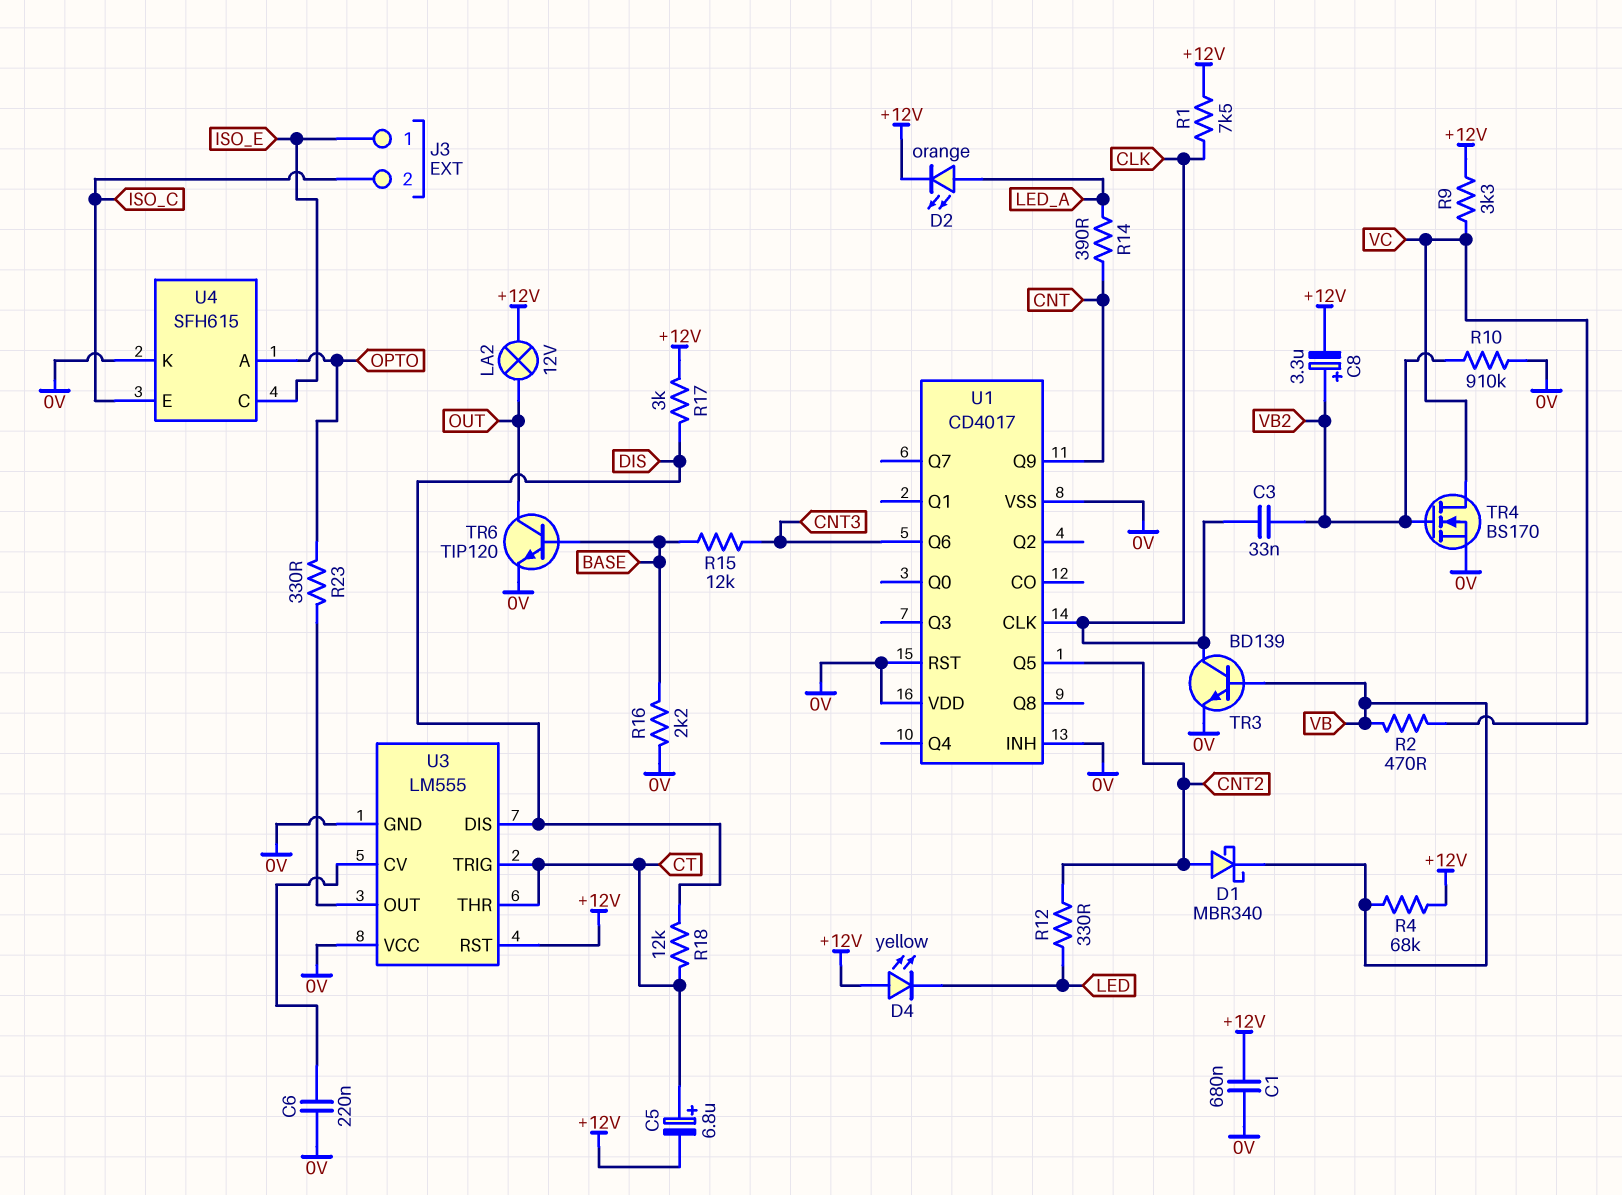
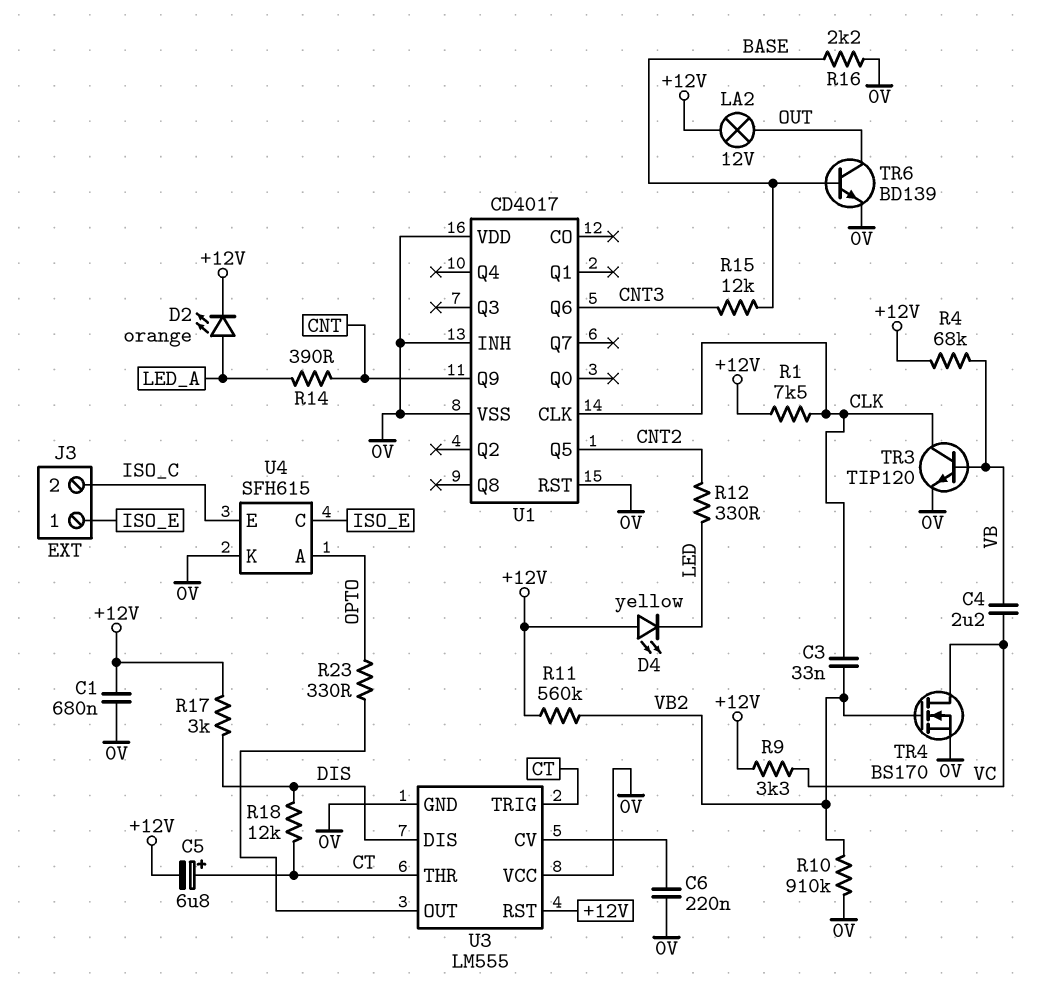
C4: none -> 2.2uF (VB, VC)
C8: 3.3uF (plus VB2, minus +12V) -> none
D1: schottky MBR340 (A CNT2, K VB) -> none
R2: 470 (VB, VC) -> none
R11: none -> 560k (+12V, VB2)
TR3: NPN BD139 (B VB, C CLK, E 0V) -> NPN TIP120 (B VB, C CLK, E 0V)
TR6: NPN TIP120 (B BASE, C OUT, E 0V) -> NPN BD139 (B BASE, C OUT, E 0V)

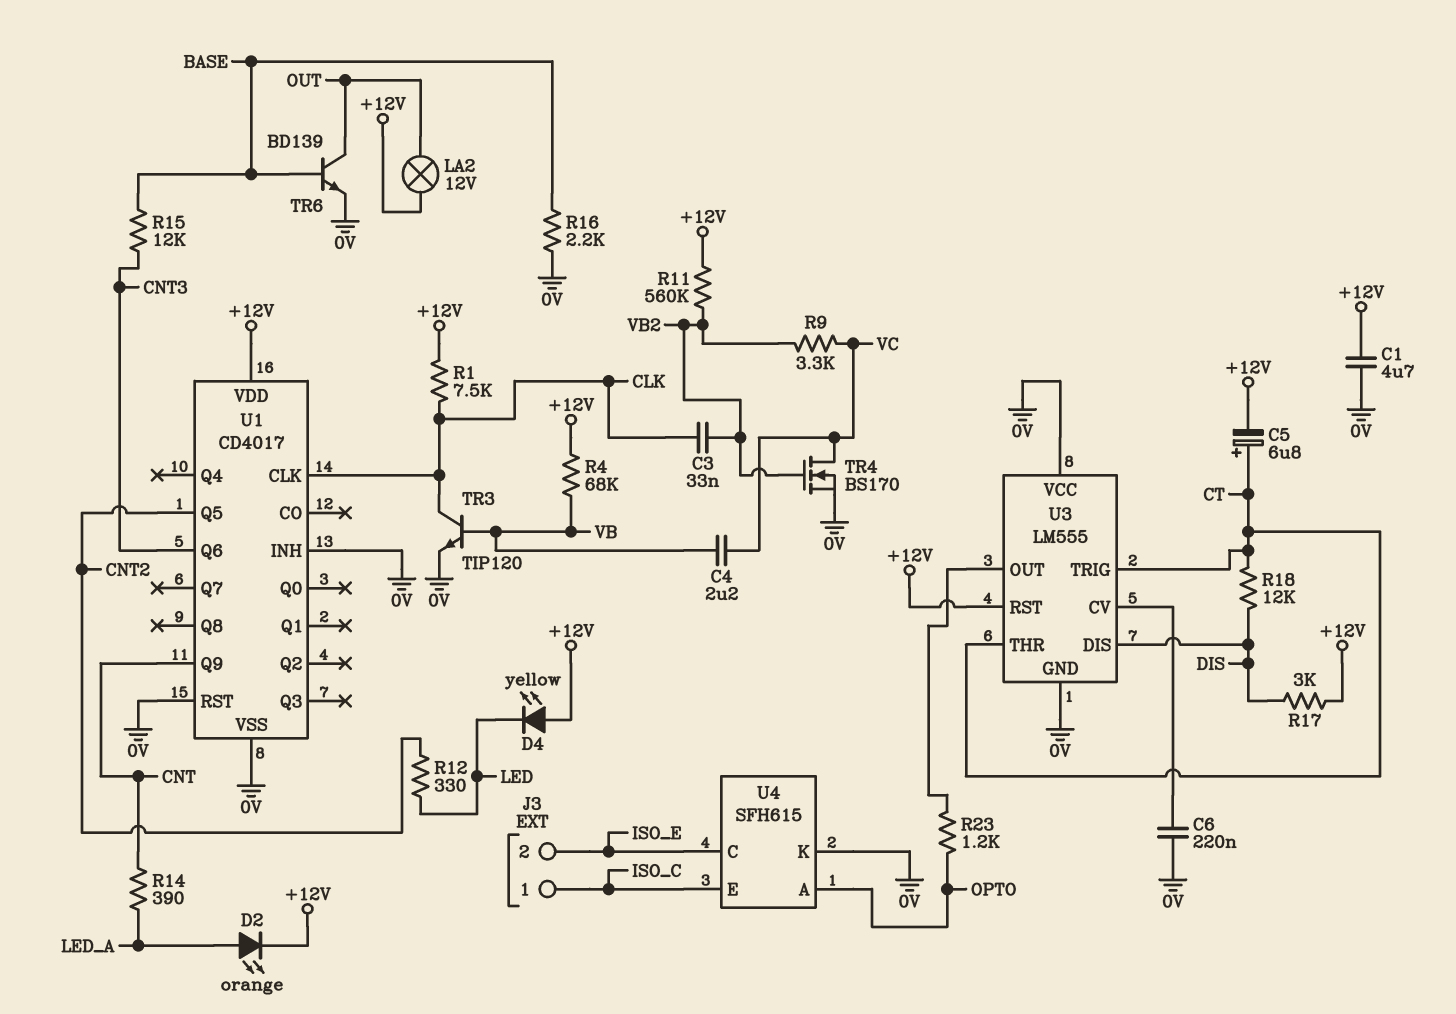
C1: 680nF (+12V, 0V) -> 4.7uF (+12V, 0V)
J3 pin 1: ISO_E -> ISO_C
J3 pin 2: ISO_C -> ISO_E
R9: 3.3k (+12V, VC) -> 3.3k (VB2, VC)
R10: 910k (0V, VB2) -> none
R23: 330 (OPTO, U3/OUT) -> 1.2k (OPTO, U3/OUT)
U1 pin VDD: 0V -> +12V

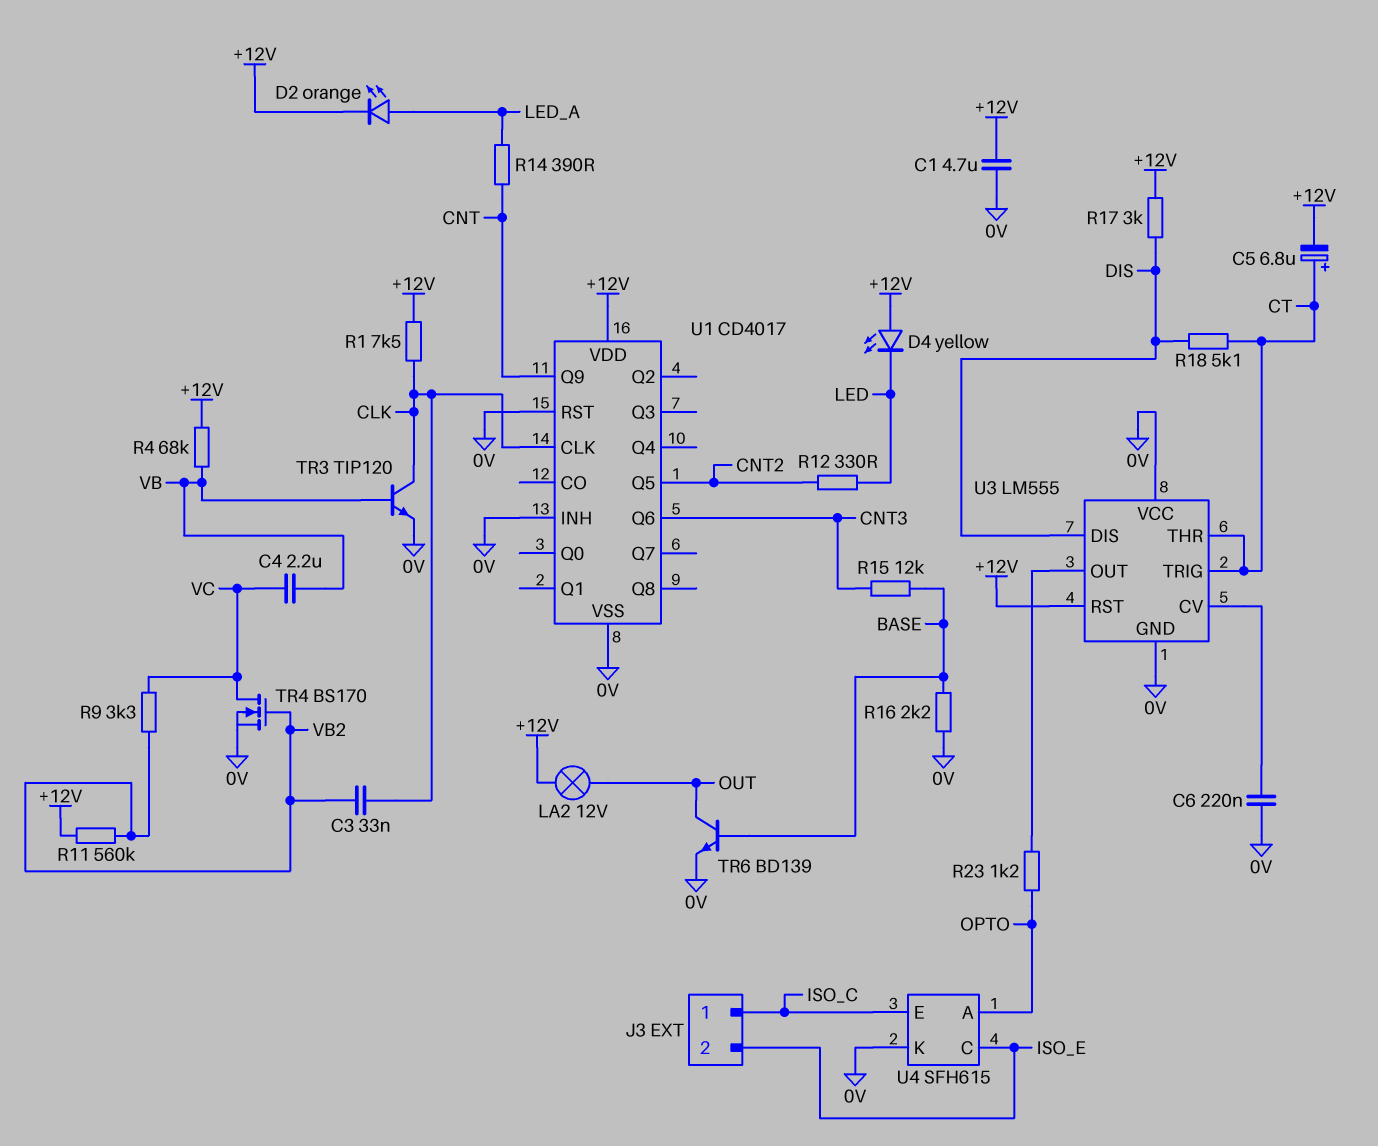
R18: 12k (CT, DIS) -> 5.1k (CT, DIS)

